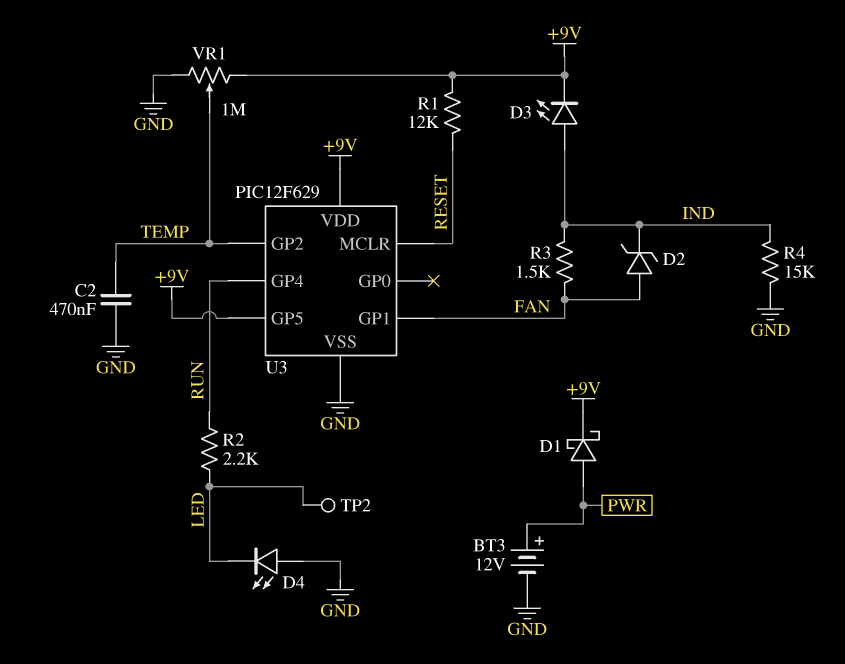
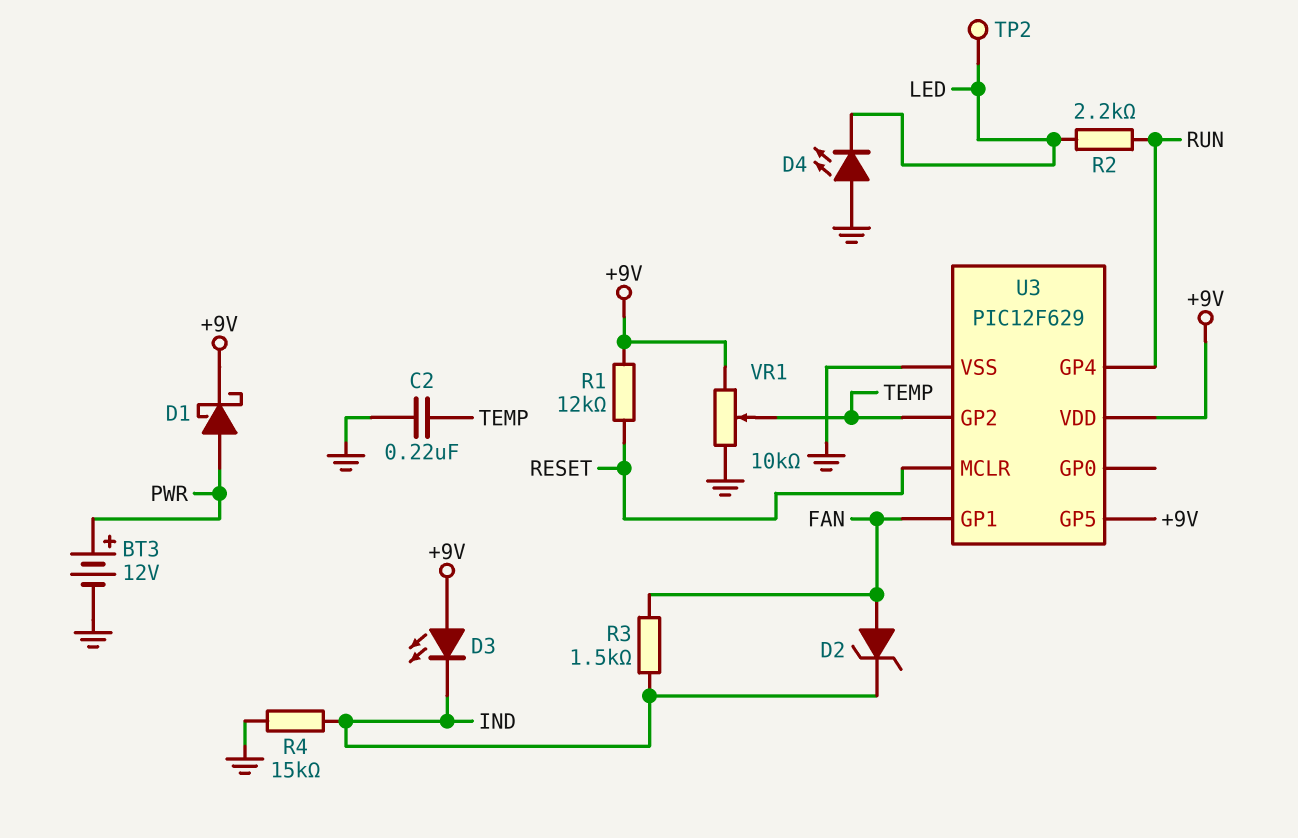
C2: 470nF (GND, TEMP) -> 220nF (GND, TEMP)
D3: LED (A IND, K +9V) -> LED (A +9V, K IND)
VR1: 1M (+9V, GND, wiper TEMP) -> 10k (+9V, GND, wiper TEMP)

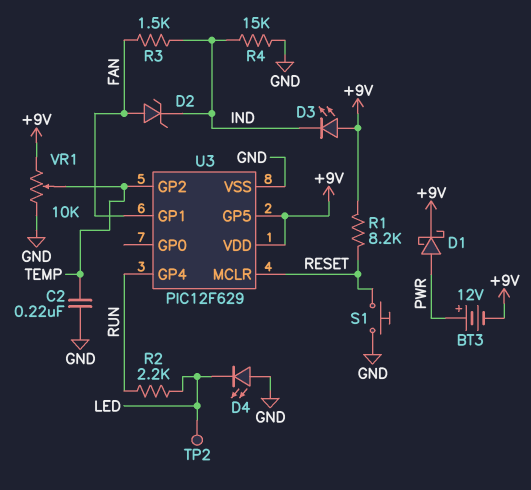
BT3: 12V (plus PWR, minus GND) -> 12V (plus PWR, minus +9V)
R1: 12k (+9V, RESET) -> 8.2k (+9V, RESET)
S1: none -> button (GND, RESET)

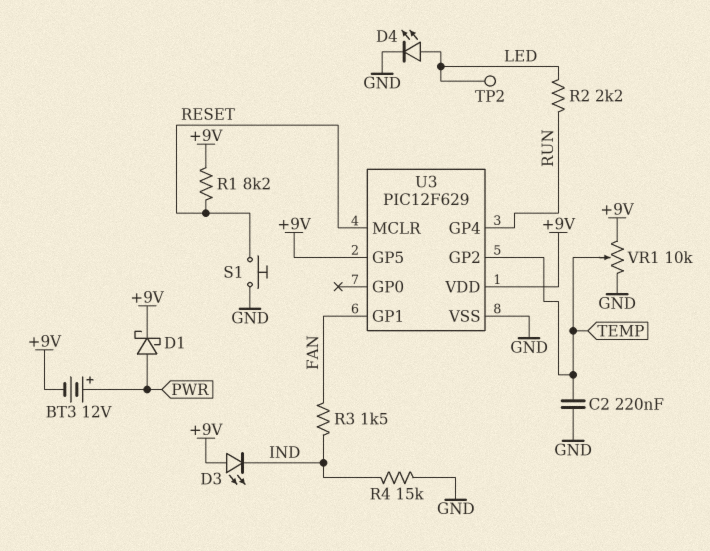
D2: zener (A FAN, K IND) -> none
D4: LED (A GND, K LED) -> LED (A LED, K GND)

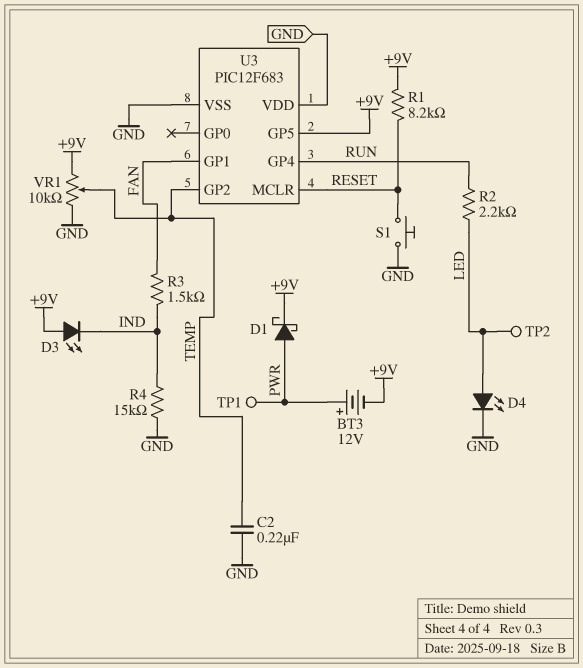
TP1: none -> test point (PWR)
U3: PIC12F629 -> PIC12F683
U3 pin VDD: +9V -> GND

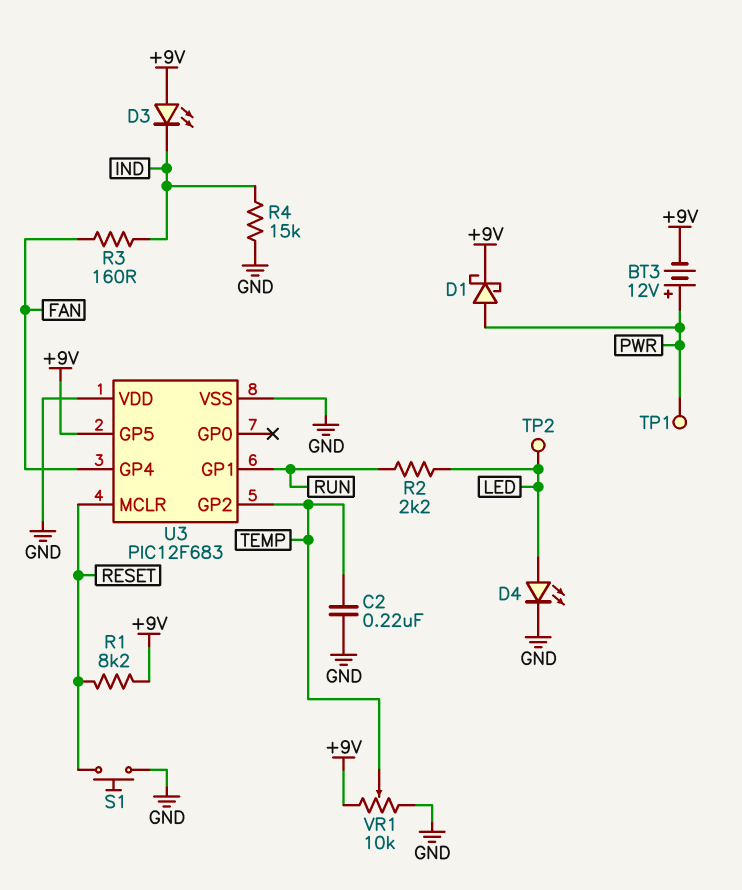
R3: 1.5k (FAN, IND) -> 160 (FAN, IND)
U3 pin GP1: FAN -> RUN
U3 pin GP4: RUN -> FAN

